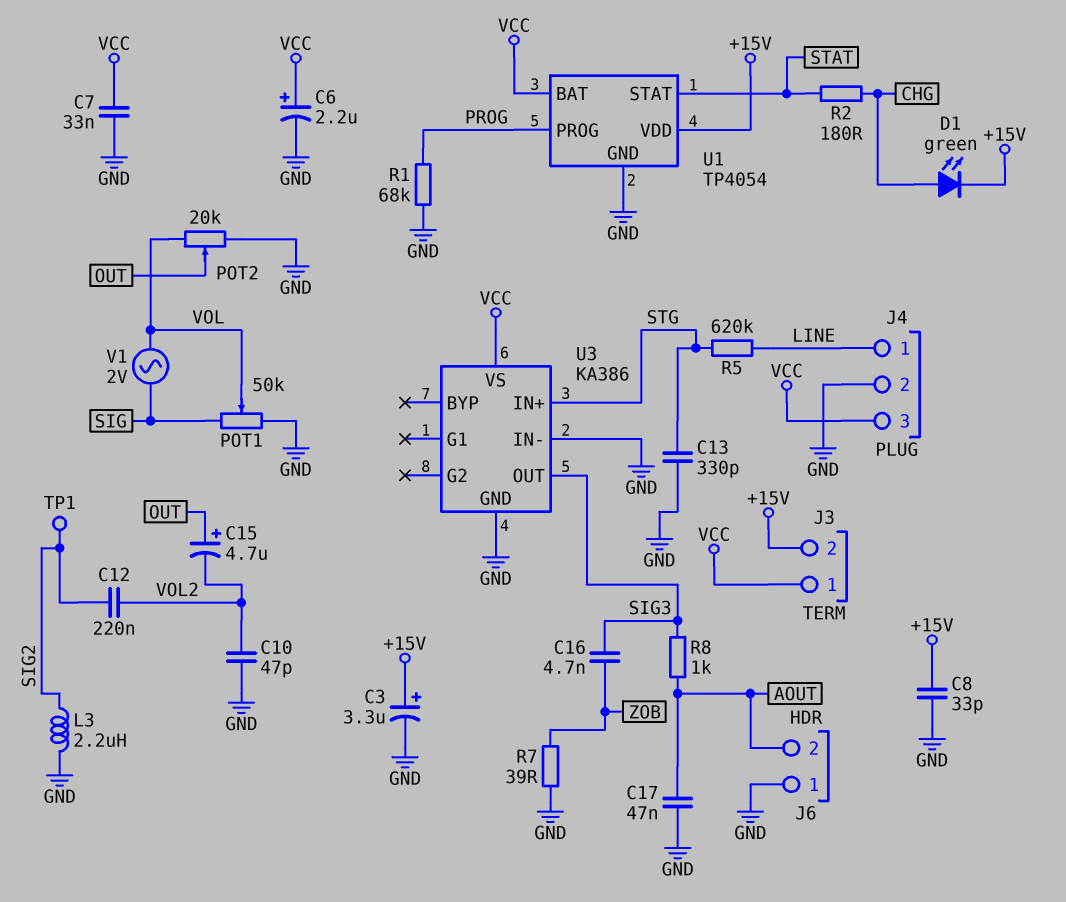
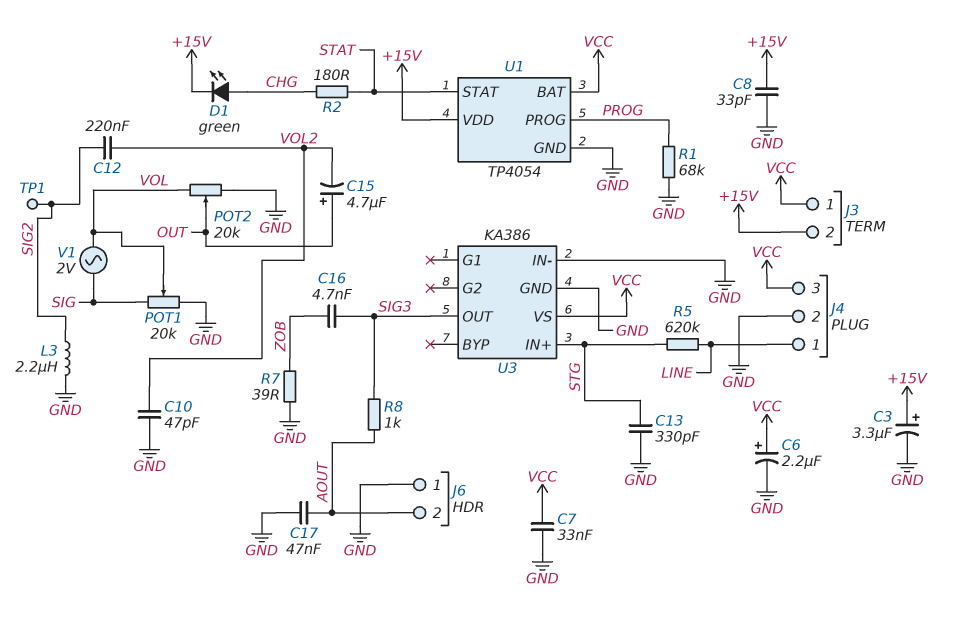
POT1: 50k (GND, SIG, wiper VOL) -> 20k (GND, SIG, wiper VOL)

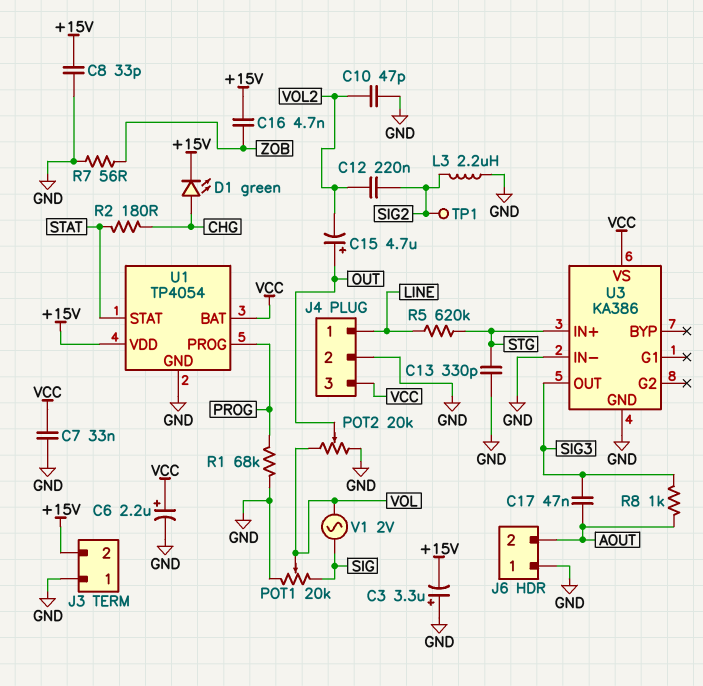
C3: 3.3uF (plus +15V, minus GND) -> 3.3uF (plus GND, minus +15V)
C16: 4.7nF (SIG3, ZOB) -> 4.7nF (+15V, ZOB)
C17: 47nF (AOUT, GND) -> 47nF (AOUT, SIG3)
J3 pin 1: VCC -> GND
R7: 39 (GND, ZOB) -> 56 (GND, ZOB)

